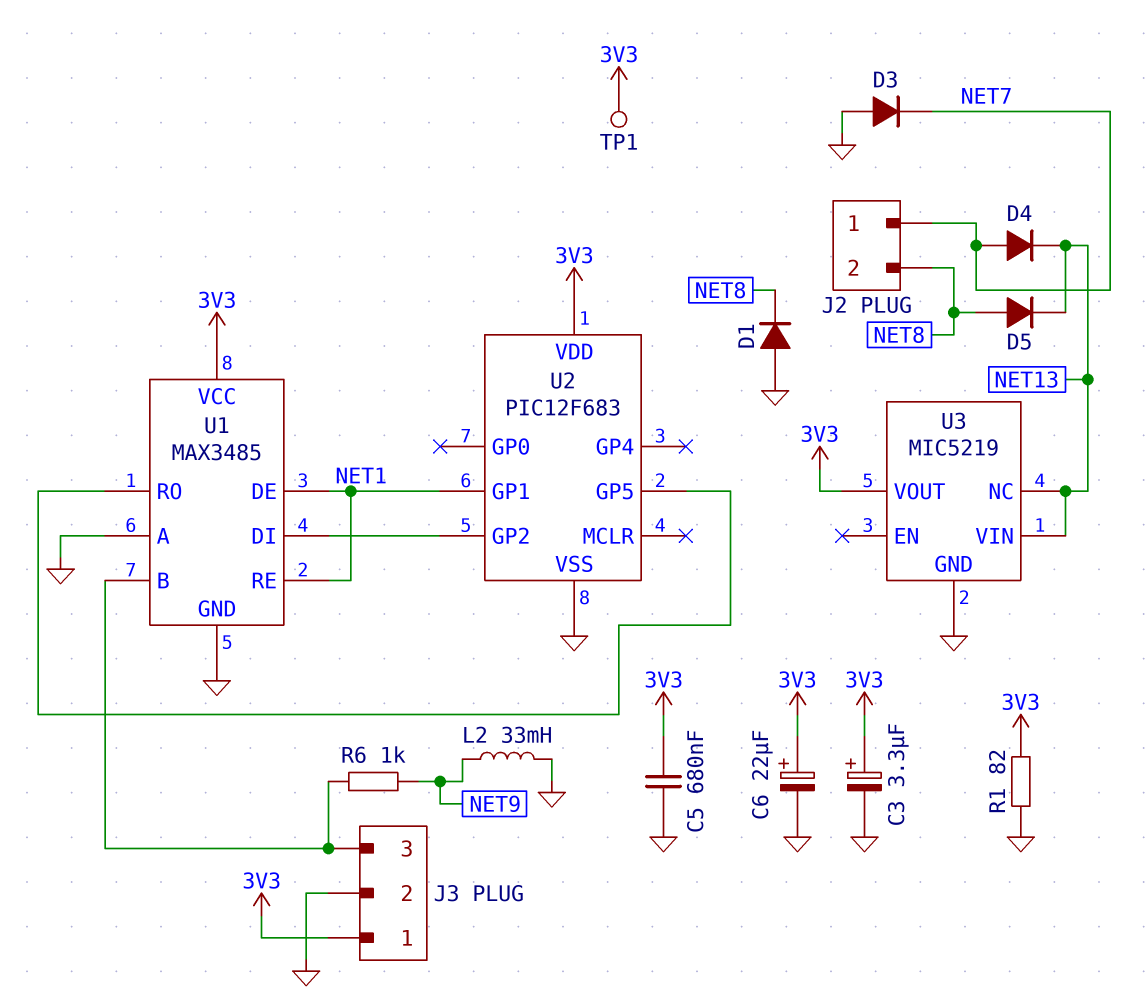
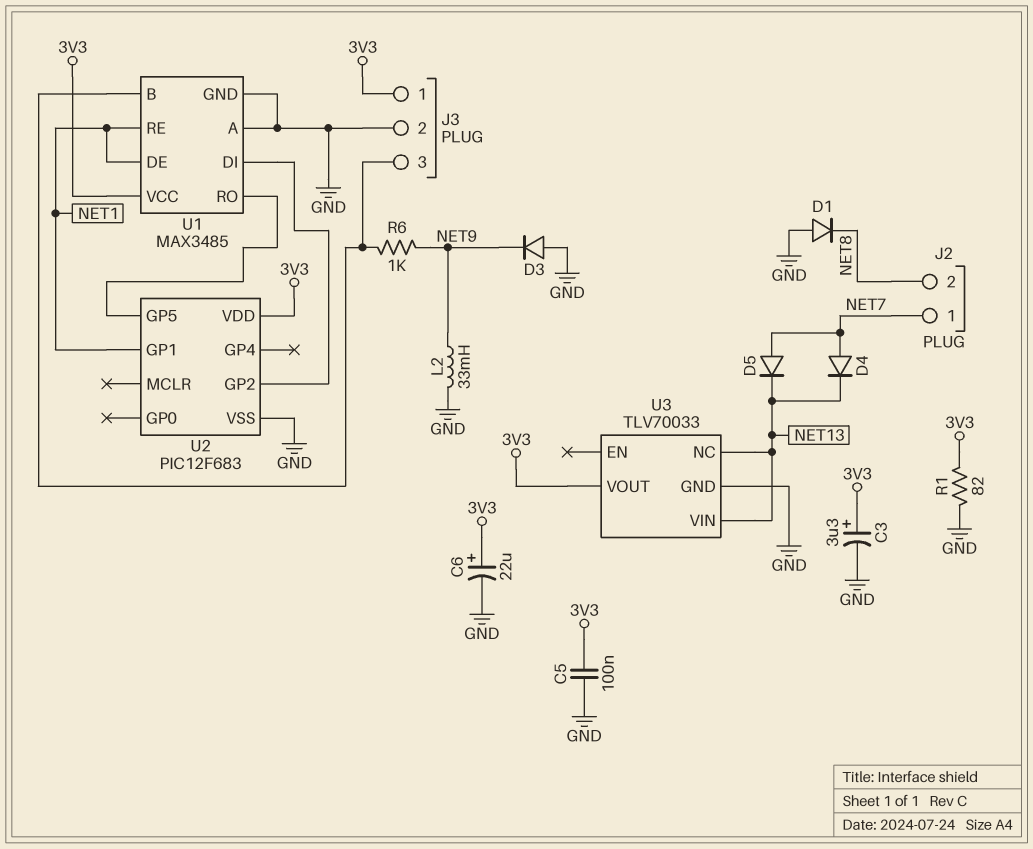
C5: 680nF (3V3, GND) -> 100nF (3V3, GND)
D3: diode (A GND, K NET7) -> diode (A GND, K NET9)
D5: diode (A NET8, K NET13) -> diode (A NET7, K NET13)
TP1: test point (3V3) -> none
U3: MIC5219 -> TLV70033

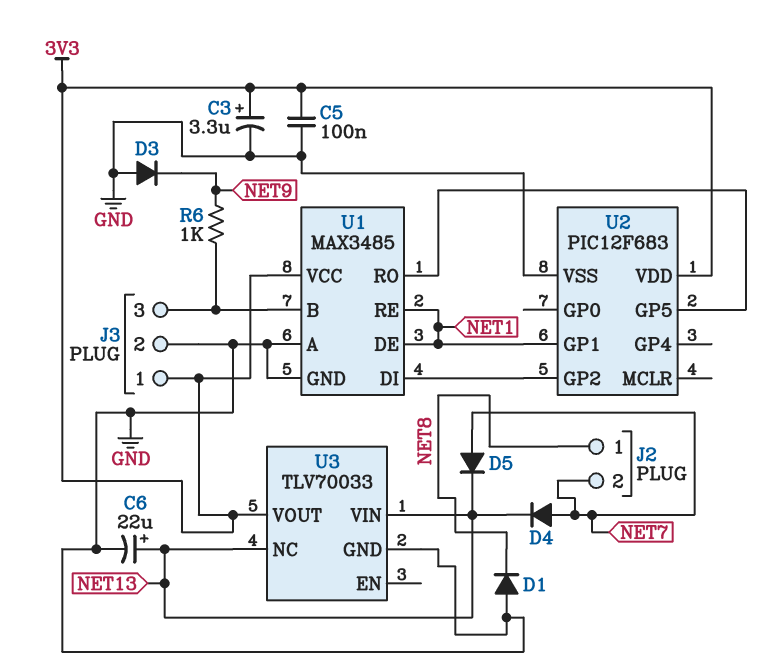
C6: 22uF (plus 3V3, minus GND) -> 22uF (plus NET13, minus GND)
J2 pin 1: NET7 -> NET8
J2 pin 2: NET8 -> NET7
L2: 33mH (GND, NET9) -> none
R1: 82 (3V3, GND) -> none

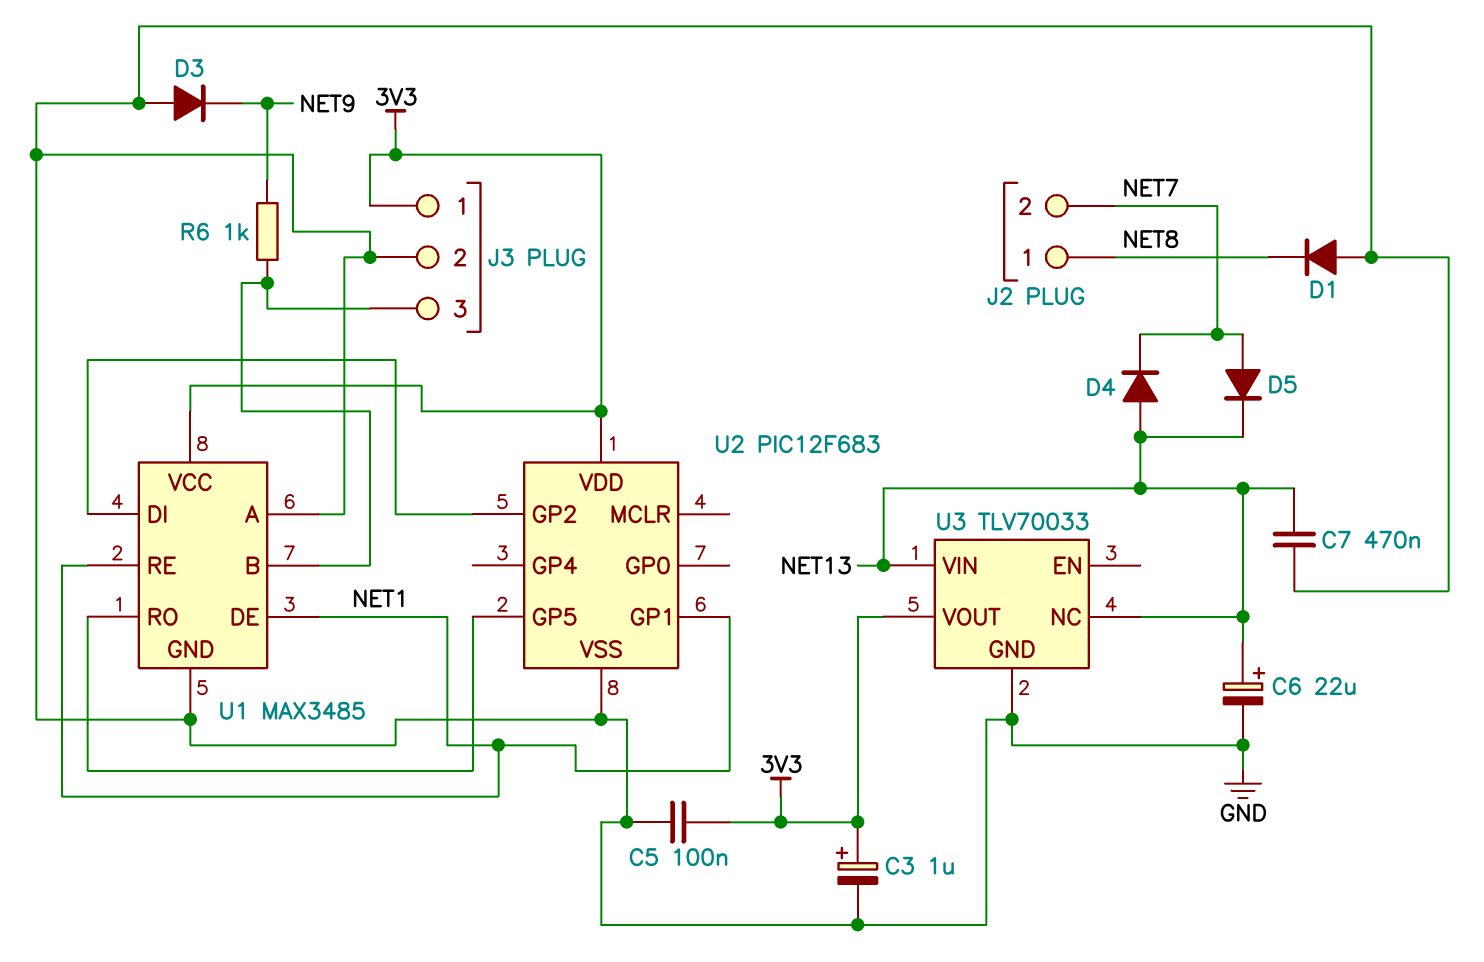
C3: 3.3uF (plus 3V3, minus GND) -> 1uF (plus 3V3, minus GND)
C7: none -> 470nF (GND, NET13)
D4: diode (A NET7, K NET13) -> diode (A NET13, K NET7)

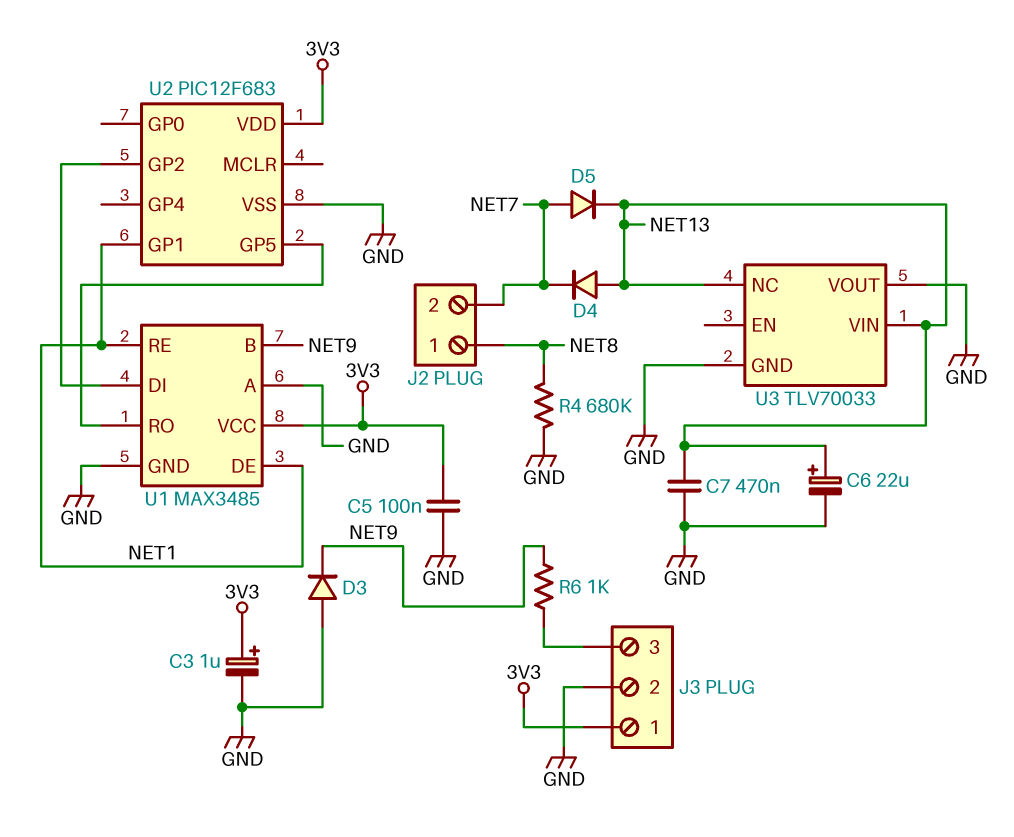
D1: diode (A GND, K NET8) -> none
R4: none -> 680k (GND, NET8)
U1 pin B: J3/3 -> NET9
U3 pin VOUT: 3V3 -> GND

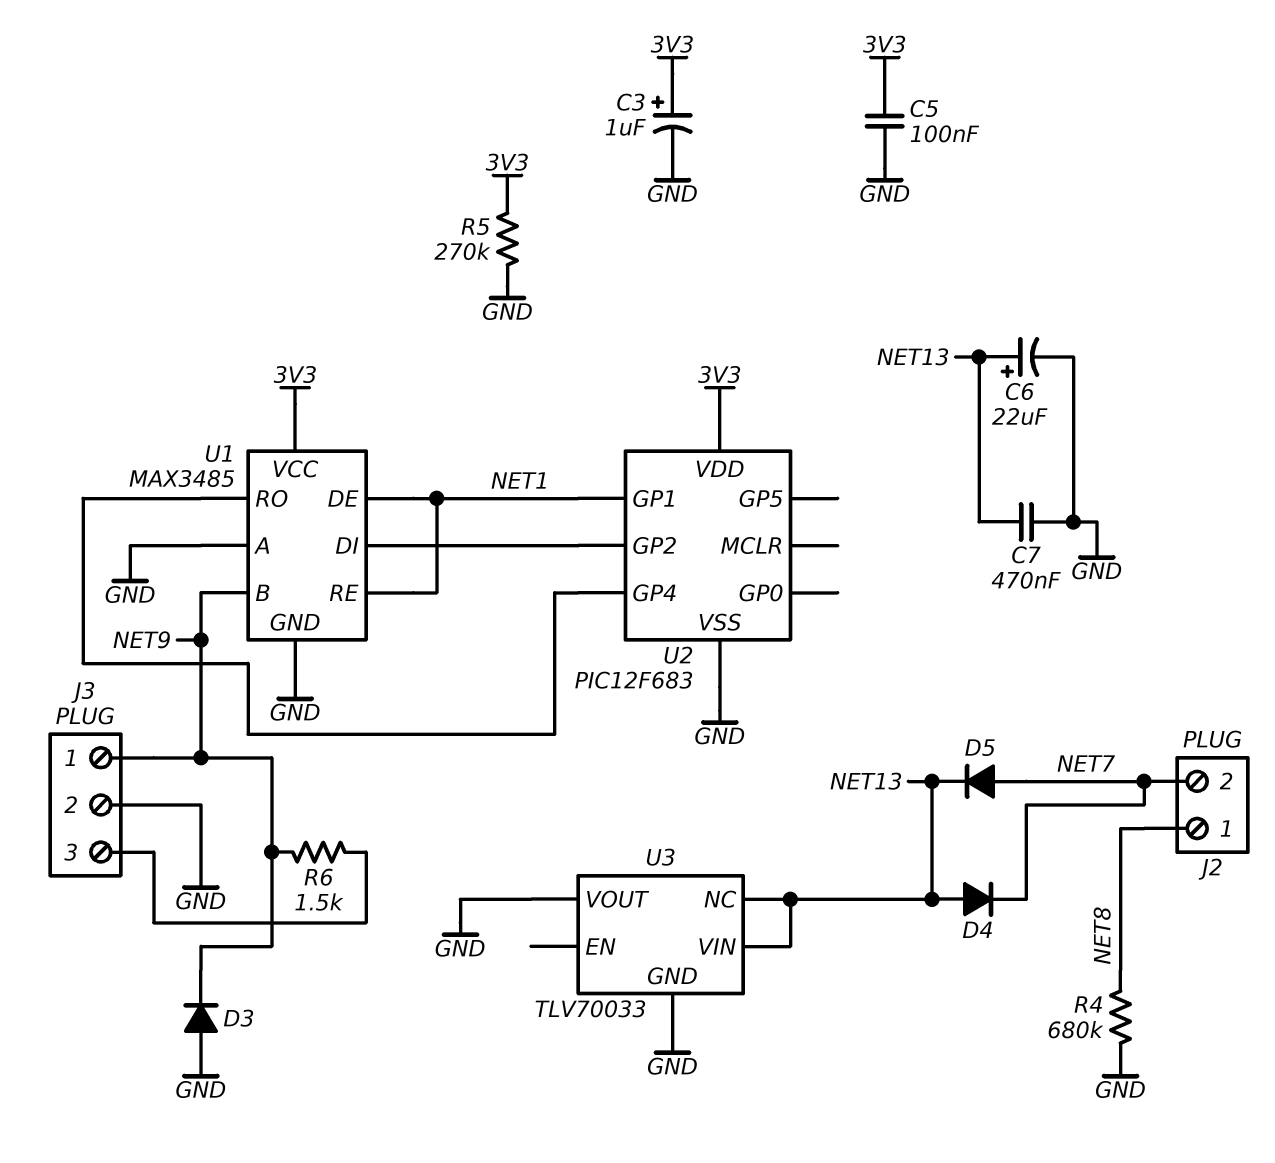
J3 pin 1: 3V3 -> NET9
R5: none -> 270k (3V3, GND)
R6: 1k (J3/3, NET9) -> 1.5k (J3/3, NET9)
U2 pin GP4: none -> U1/RO
U2 pin GP5: U1/RO -> none

